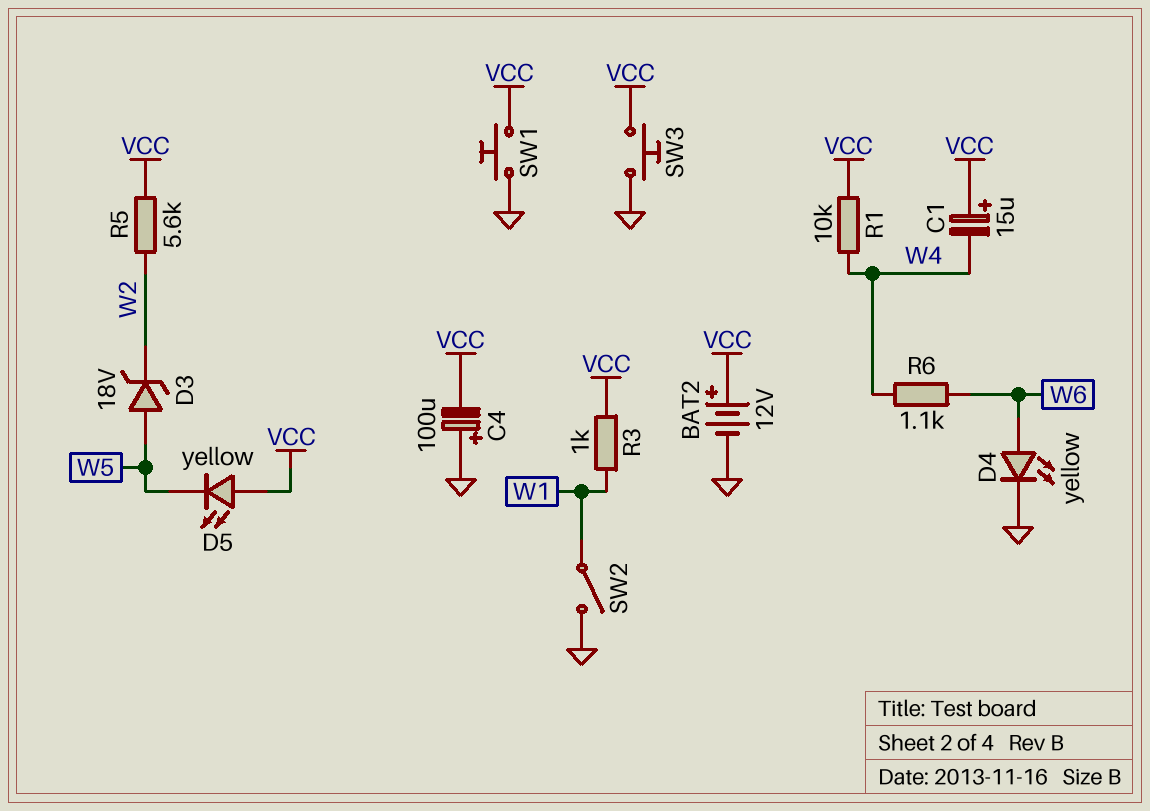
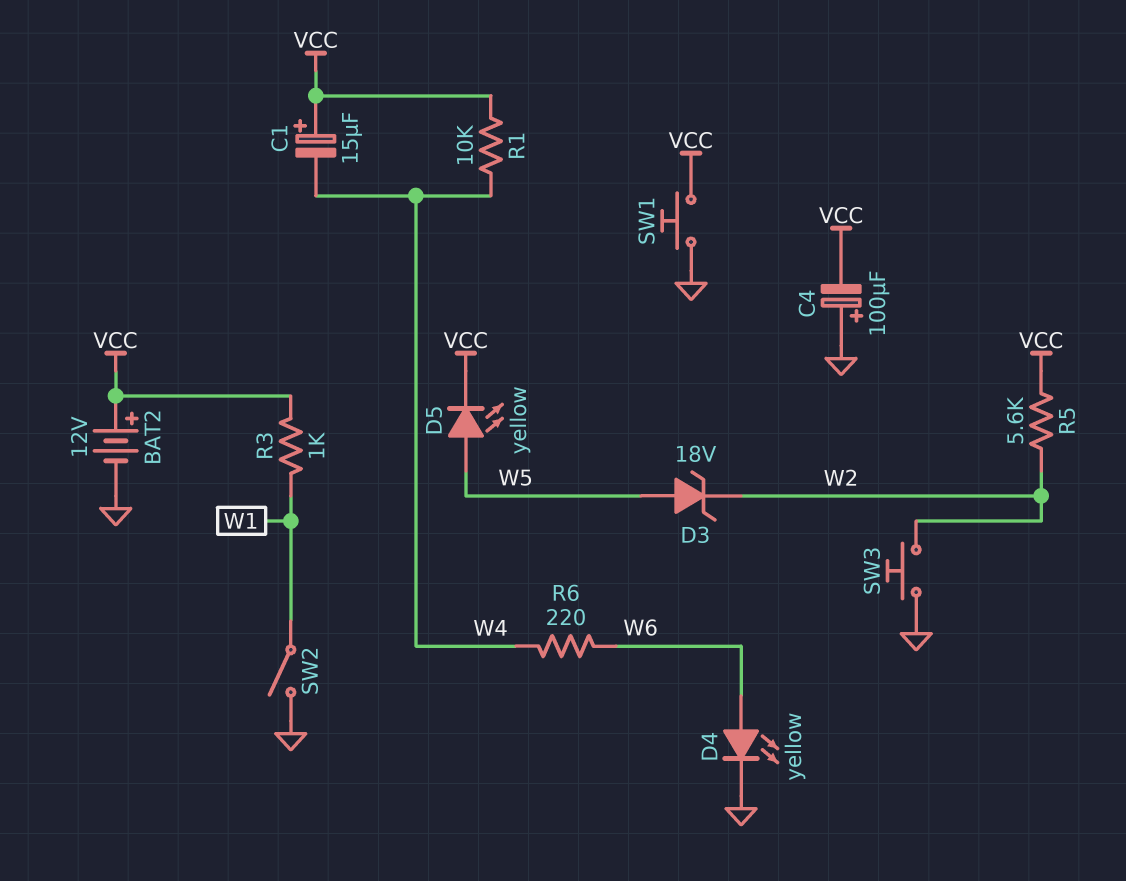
D5: LED yellow (A VCC, K W5) -> LED yellow (A W5, K VCC)
R6: 1.1k (W4, W6) -> 220 (W4, W6)
SW3: button (GND, VCC) -> button (GND, W2)

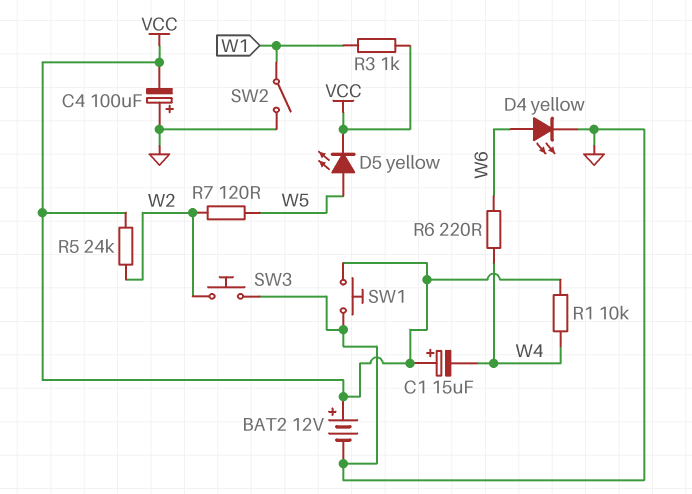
D3: zener 18V (A W5, K W2) -> none
R5: 5.6k (VCC, W2) -> 24k (VCC, W2)
R7: none -> 120 (W2, W5)

